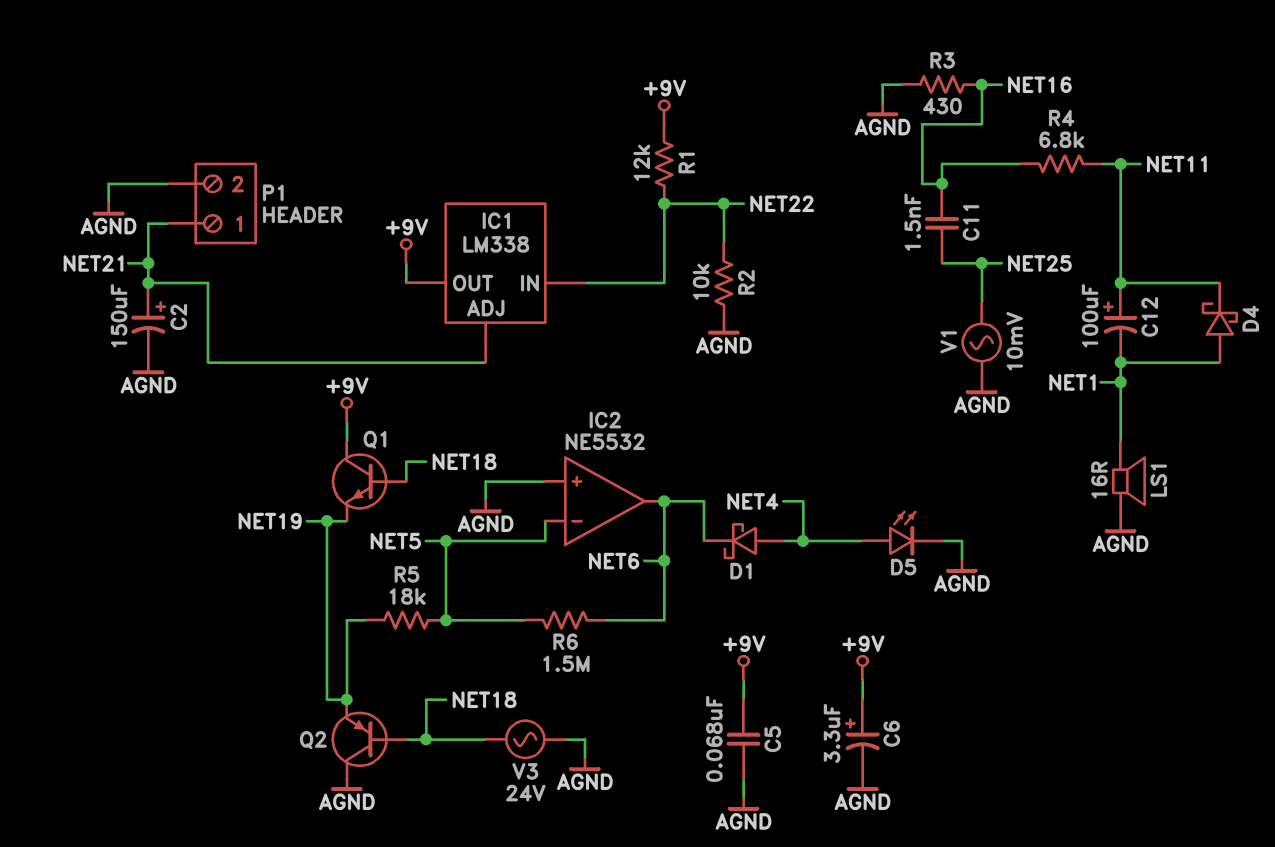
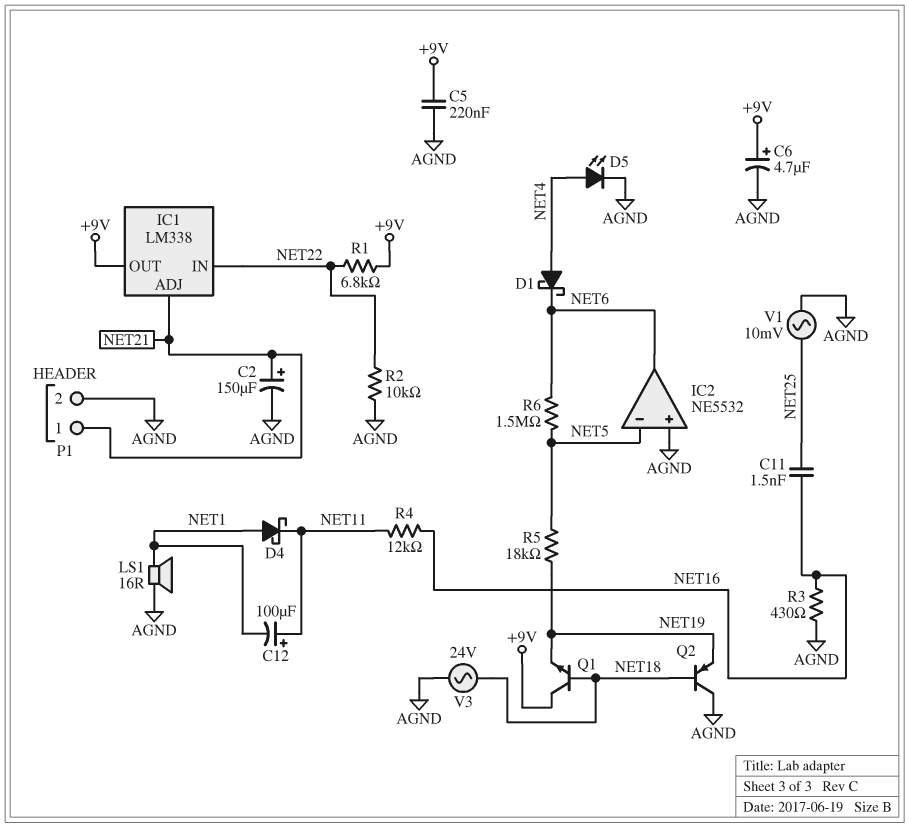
C5: 68nF (+9V, AGND) -> 220nF (+9V, AGND)
C6: 3.3uF (plus +9V, minus AGND) -> 4.7uF (plus +9V, minus AGND)
R1: 12k (+9V, NET22) -> 6.8k (+9V, NET22)
R4: 6.8k (NET11, NET16) -> 12k (NET11, NET16)

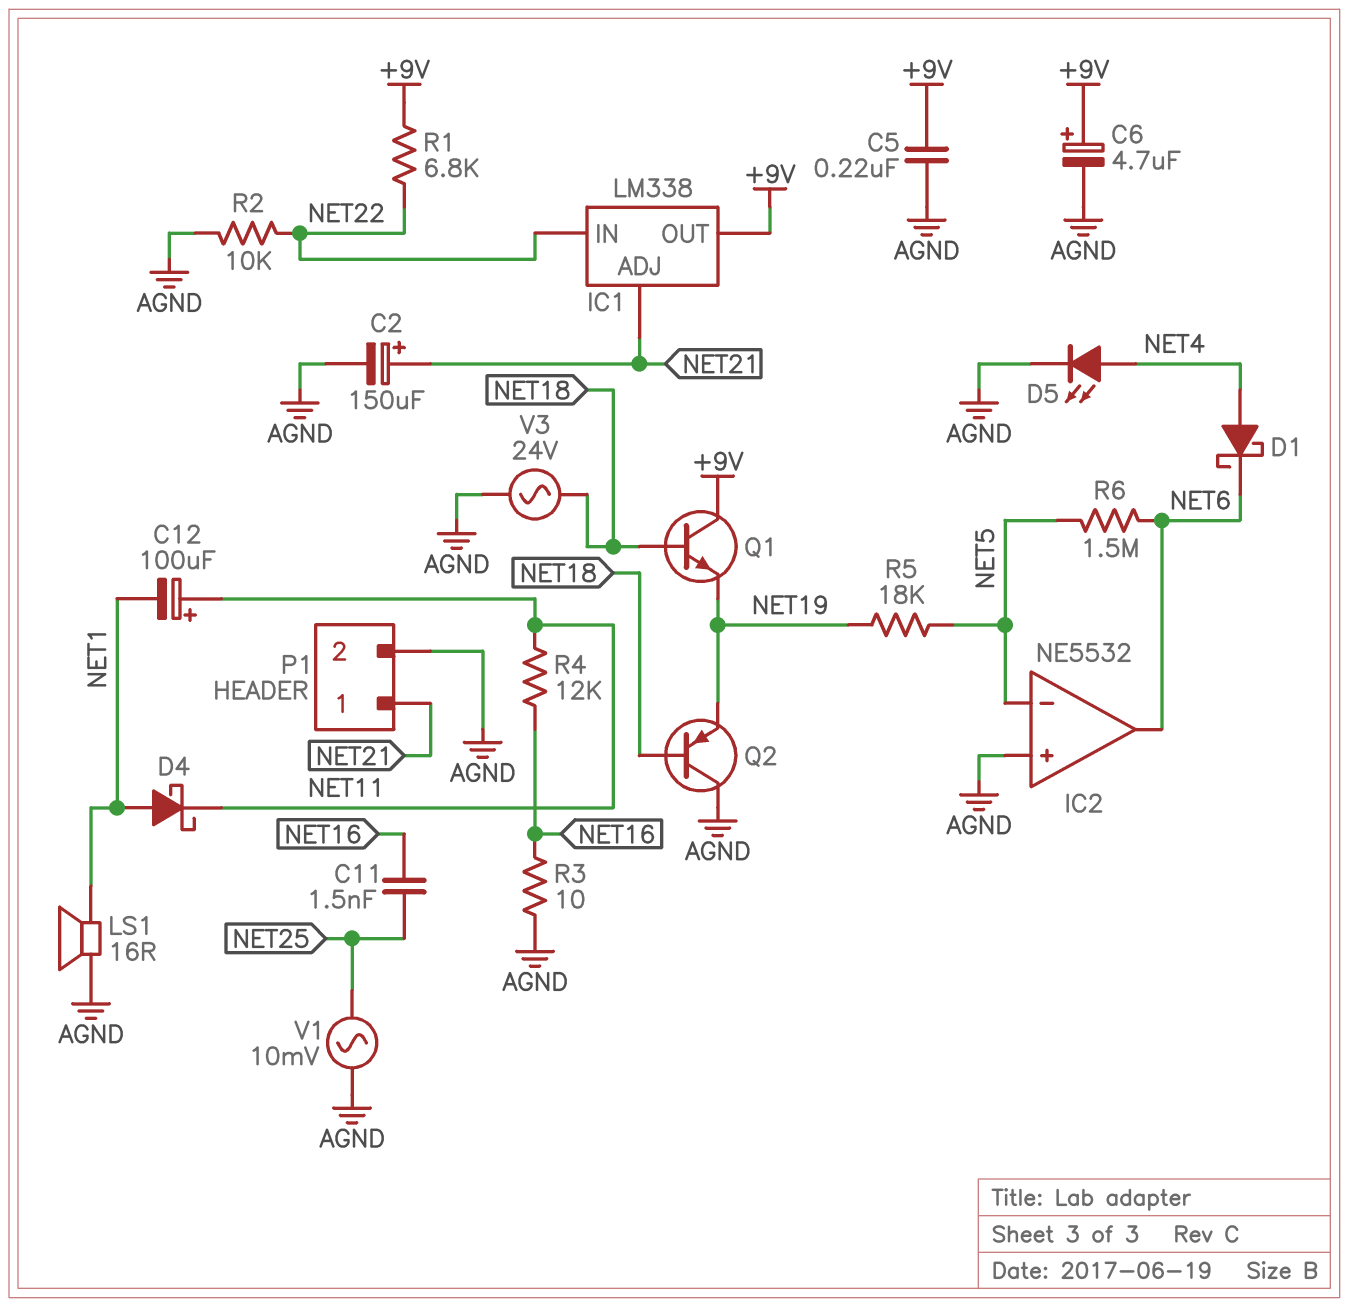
R3: 430 (AGND, NET16) -> 10 (AGND, NET16)

